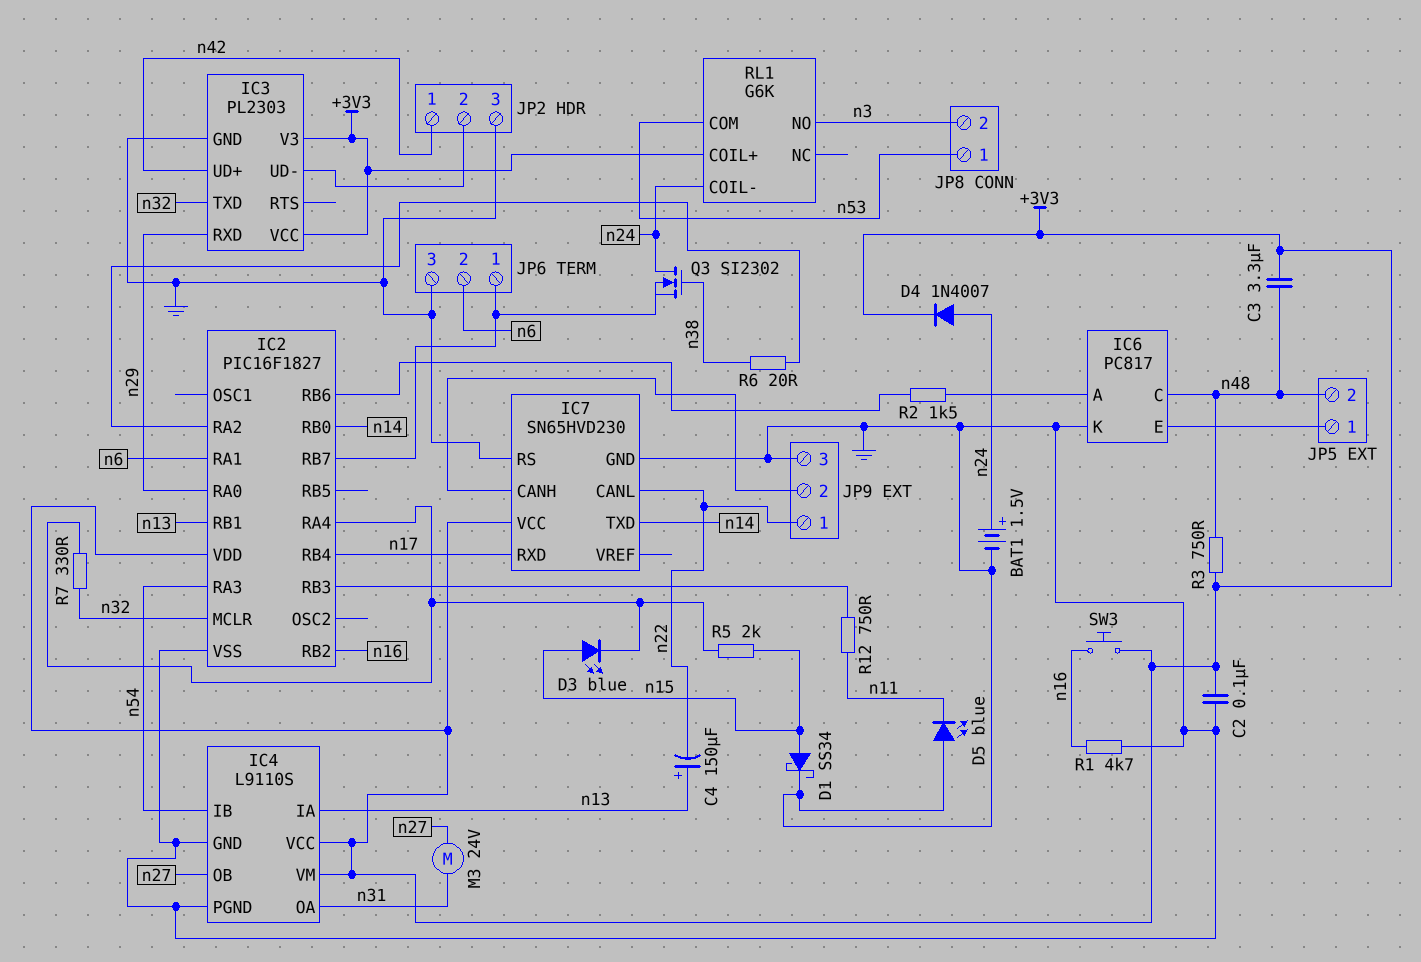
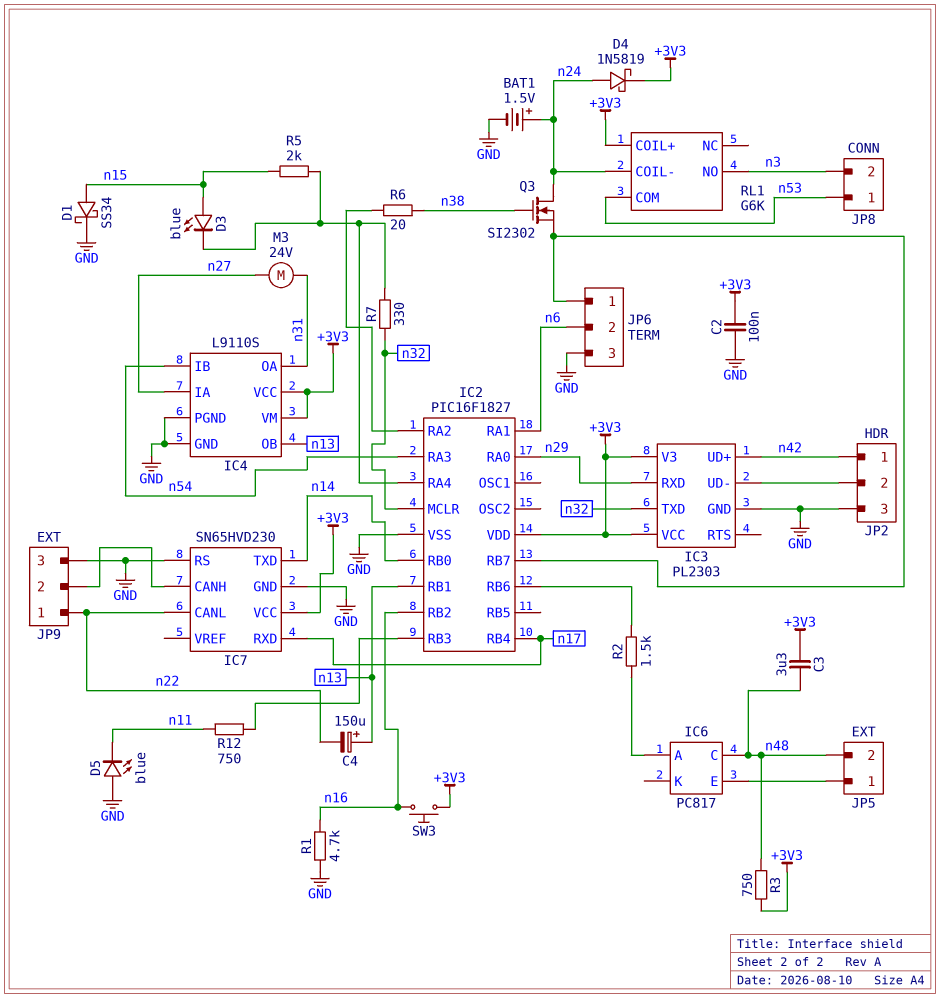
D4: diode 1N4007 (A n24, K +3V3) -> schottky 1N5819 (A n24, K +3V3)
IC4 pin IA: n13 -> n27
IC4 pin OB: n27 -> n13
IC6 pin K: GND -> none

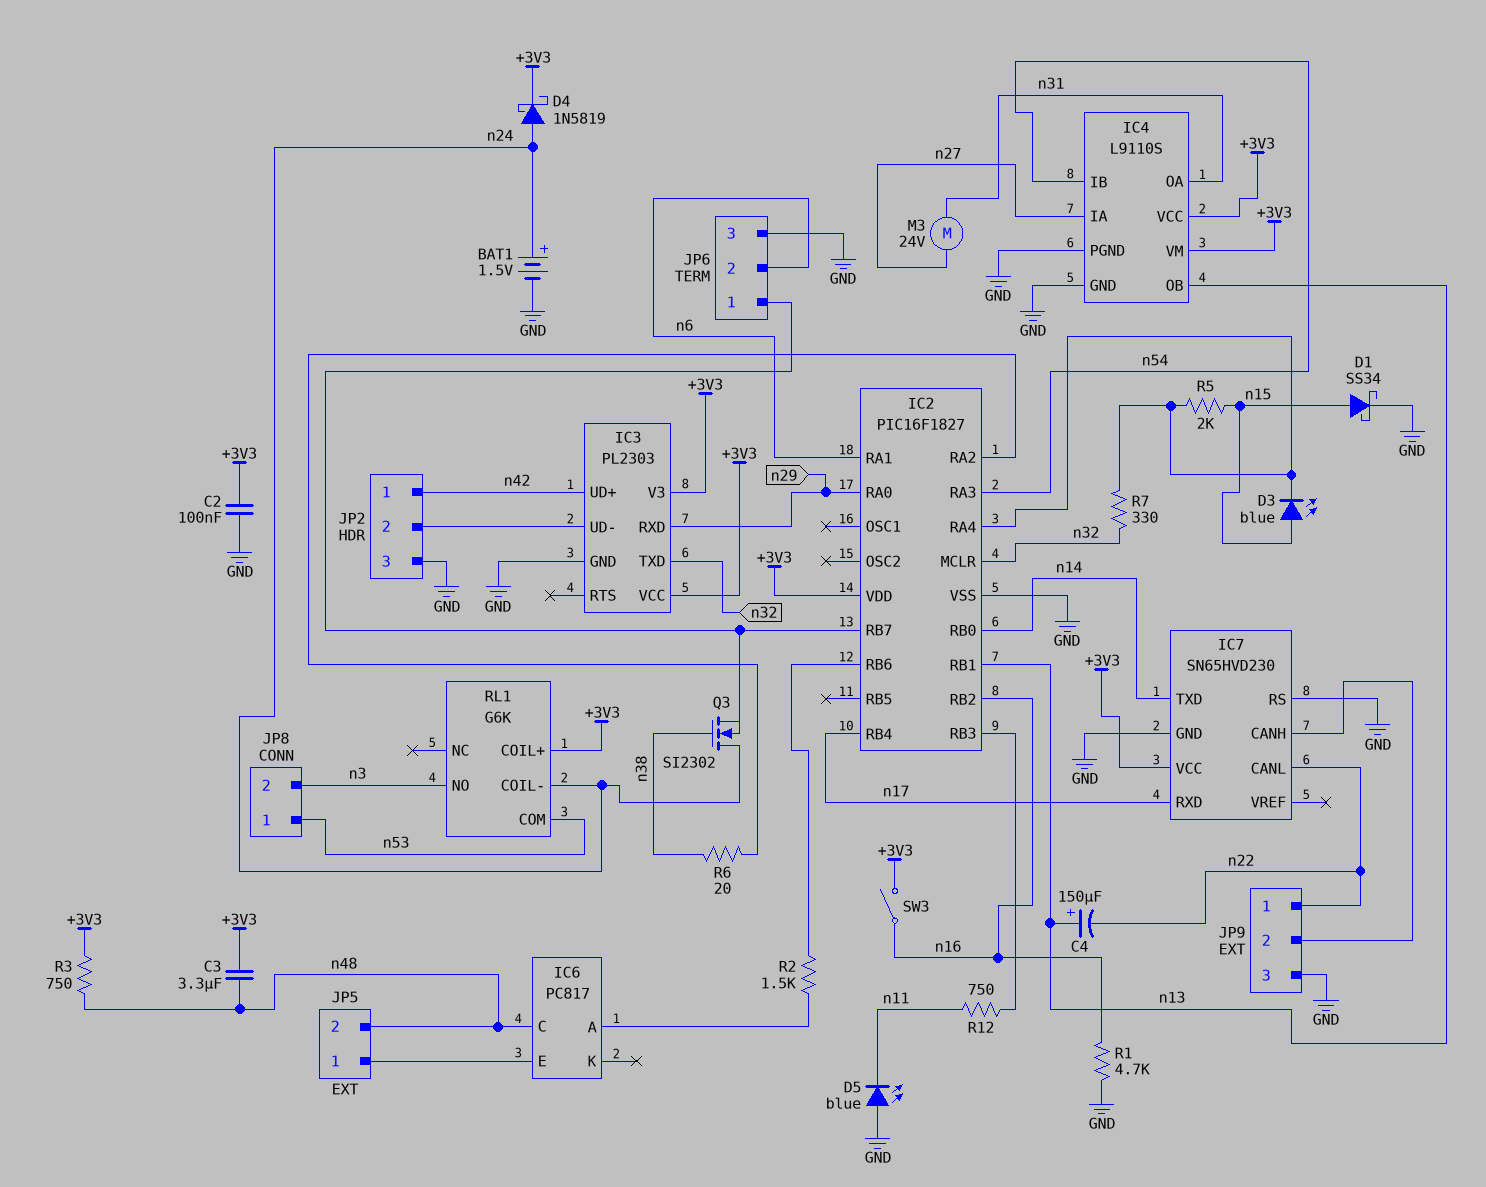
SW3: button (+3V3, n16) -> switch (+3V3, n16)

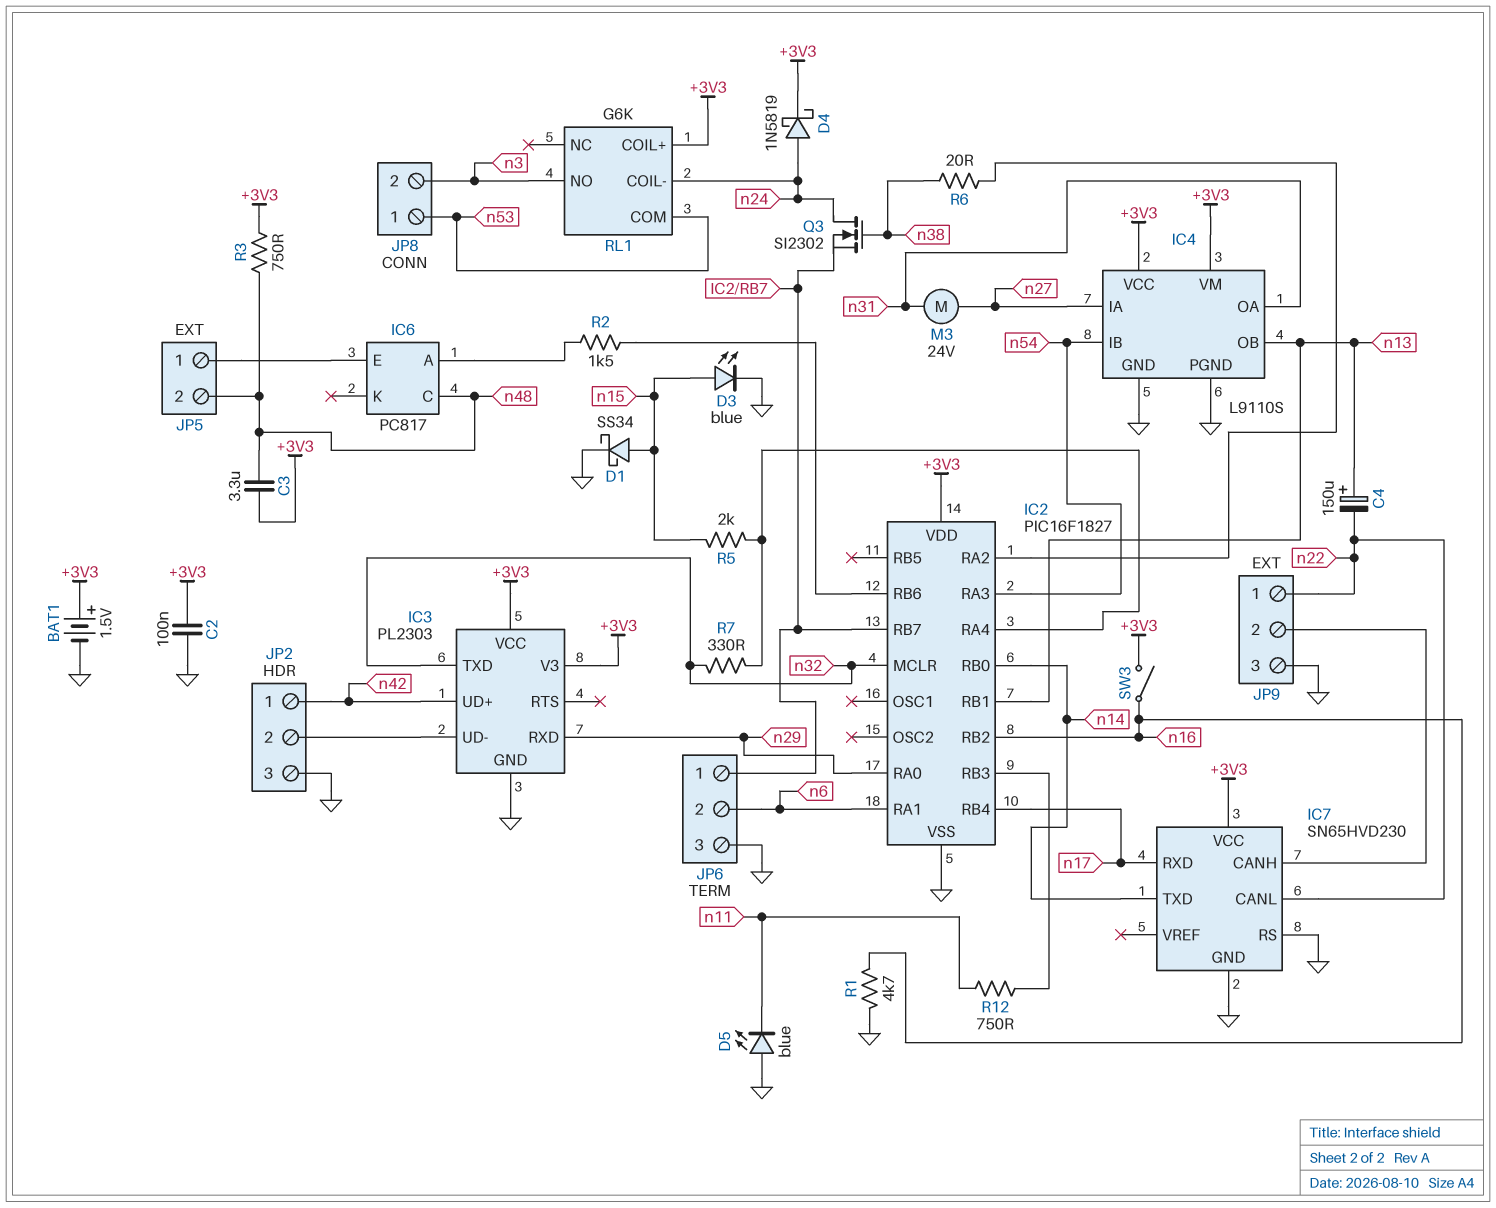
BAT1: 1.5V (plus n24, minus GND) -> 1.5V (plus +3V3, minus GND)
D3: LED blue (A n15, K IC2/RA4) -> LED blue (A n15, K GND)

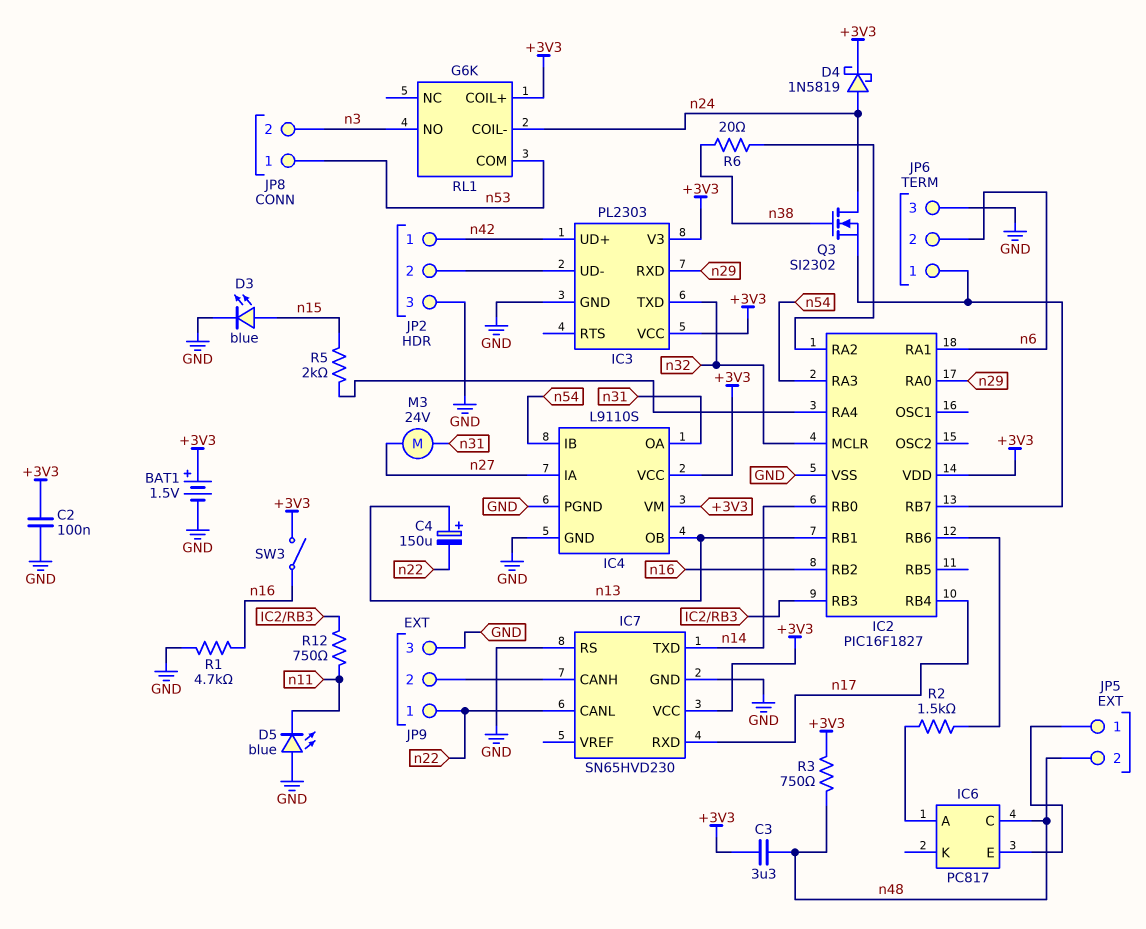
D1: schottky SS34 (A n15, K GND) -> none
R7: 330 (IC2/RA4, n32) -> none

